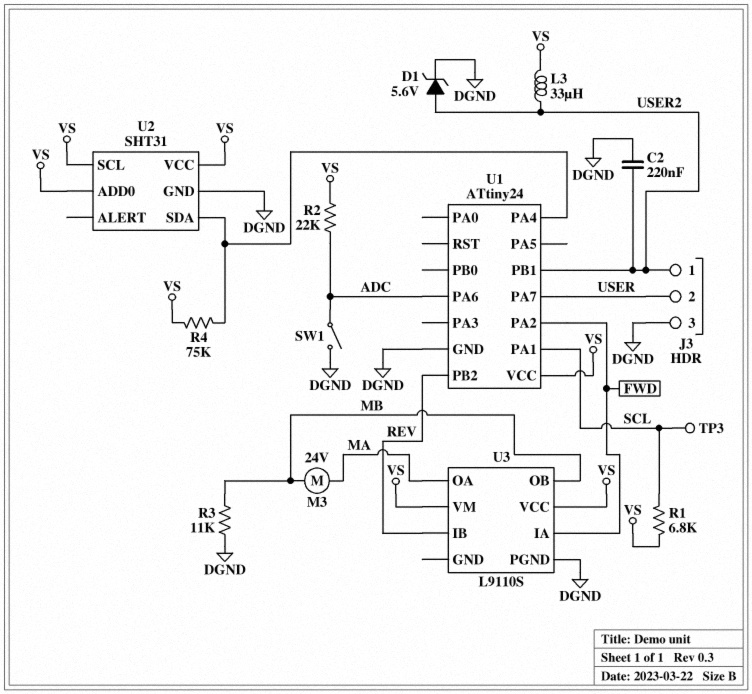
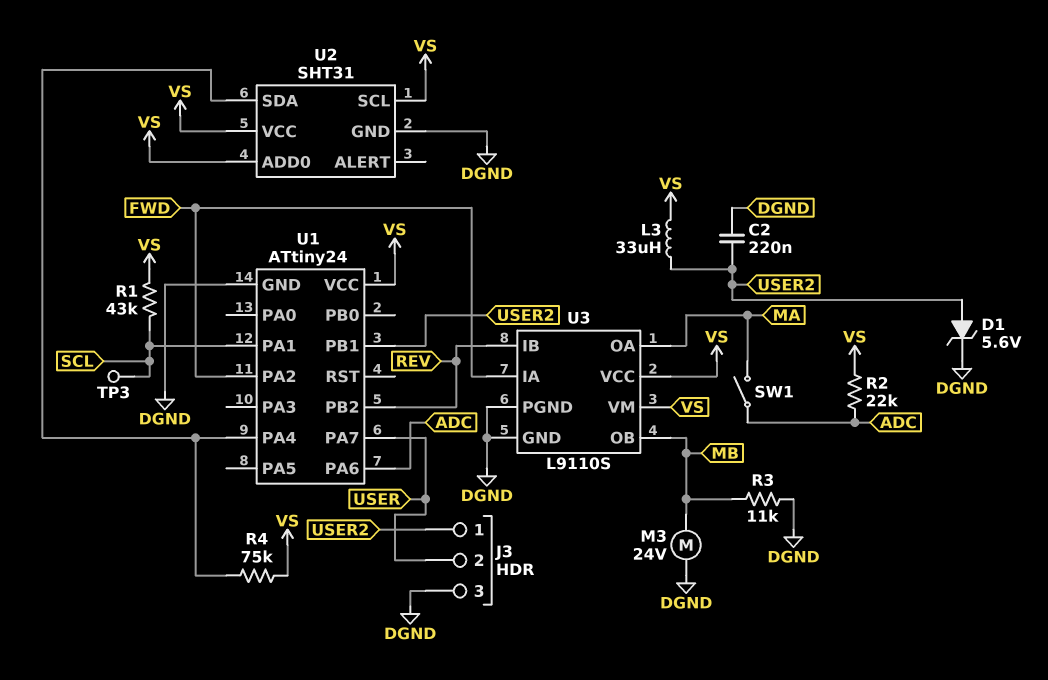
M3: motor 24V (MA, MB) -> motor 24V (DGND, MB)
R1: 6.8k (SCL, VS) -> 43k (SCL, VS)
SW1: switch (ADC, DGND) -> switch (ADC, MA)
U3 pin GND: none -> DGND

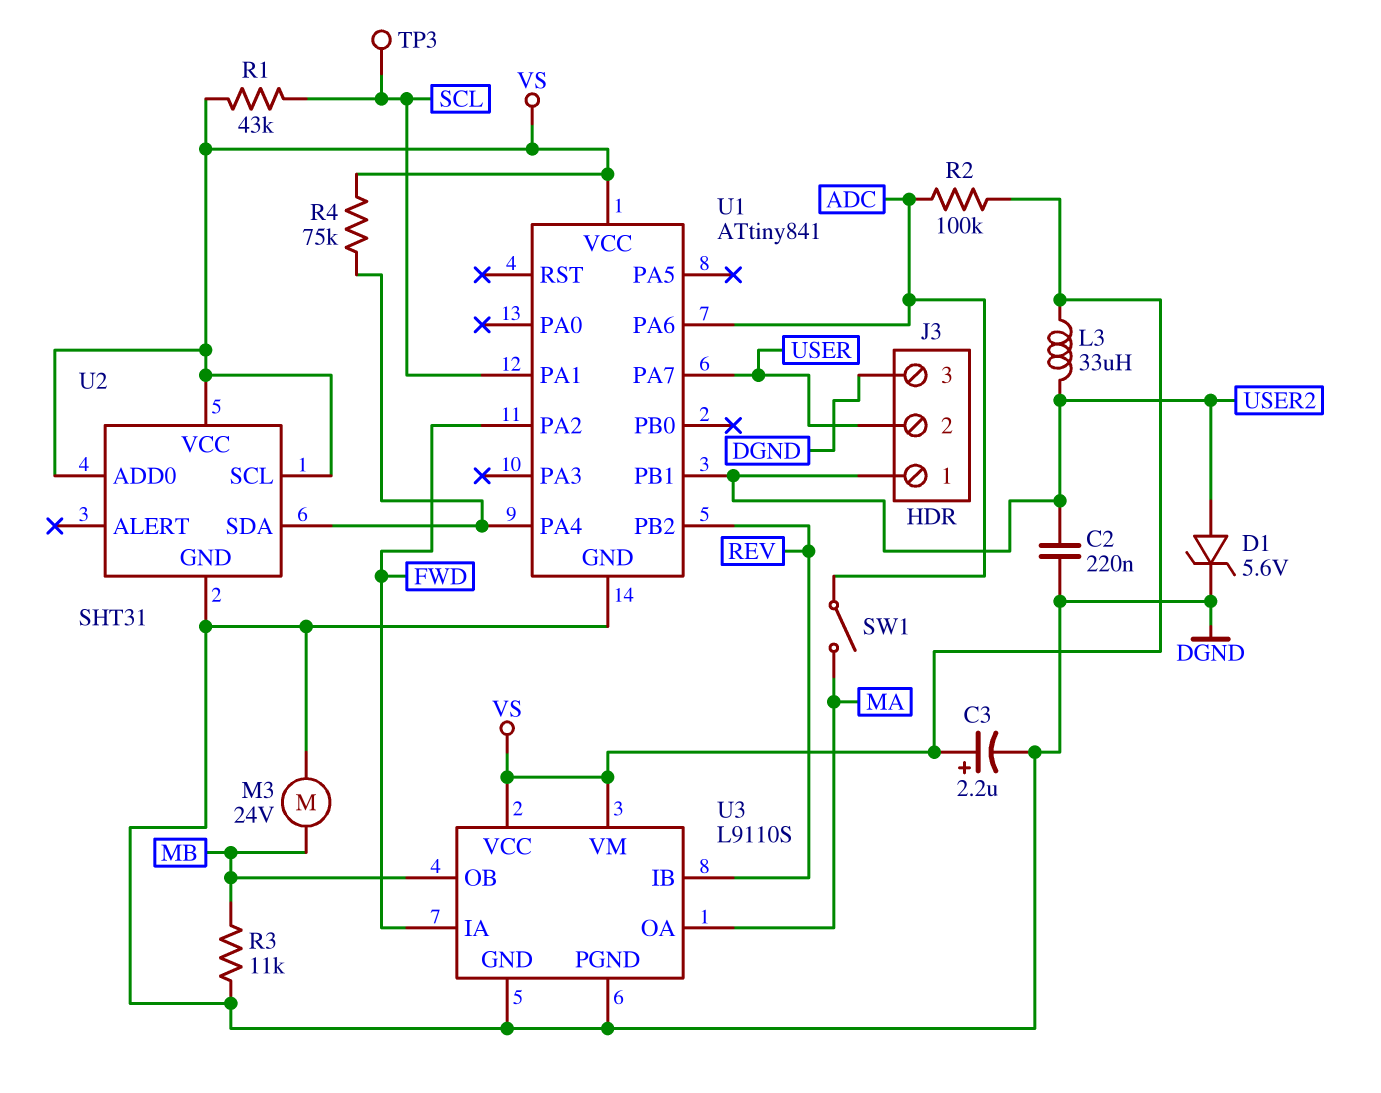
C3: none -> 2.2uF (plus VS, minus DGND)
R2: 22k (ADC, VS) -> 100k (ADC, VS)
U1: ATtiny24 -> ATtiny841

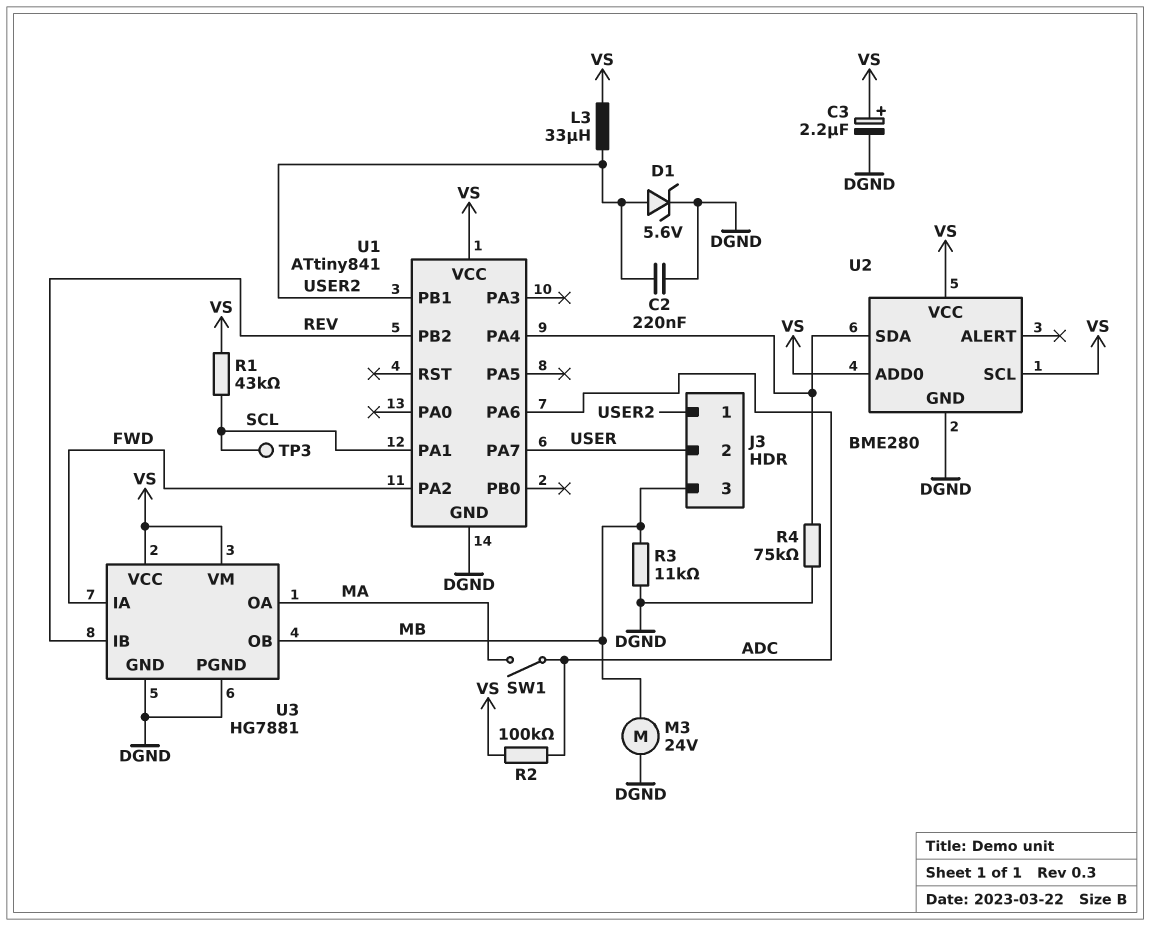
J3 pin 3: DGND -> MB
R4: 75k (U1/PA4, VS) -> 75k (DGND, U1/PA4)
U2: SHT31 -> BME280
U3: L9110S -> HG7881

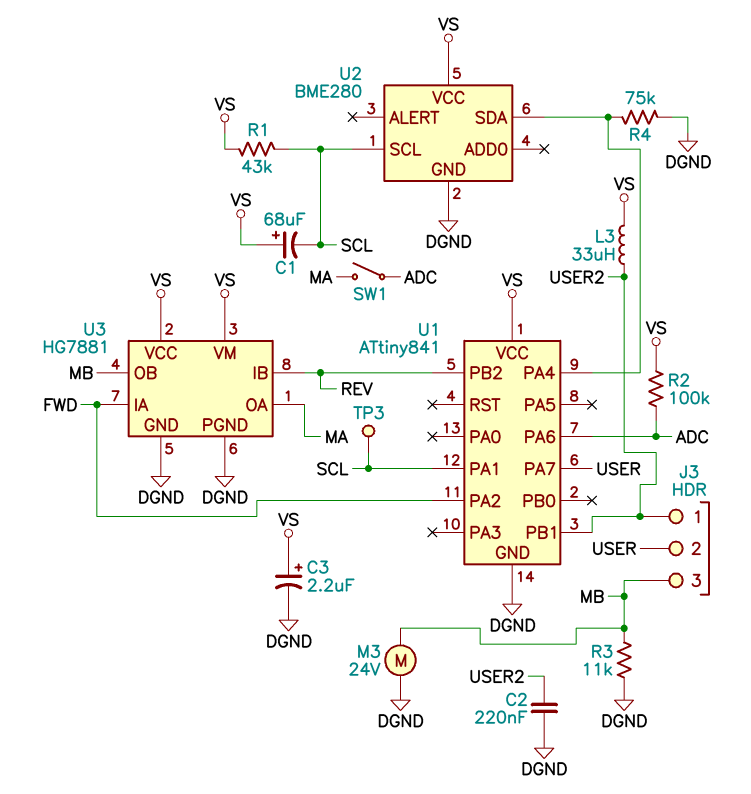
C1: none -> 68uF (plus VS, minus SCL)
D1: zener 5.6V (A USER2, K DGND) -> none
U2 pin ADD0: VS -> none
U2 pin SCL: VS -> SCL

